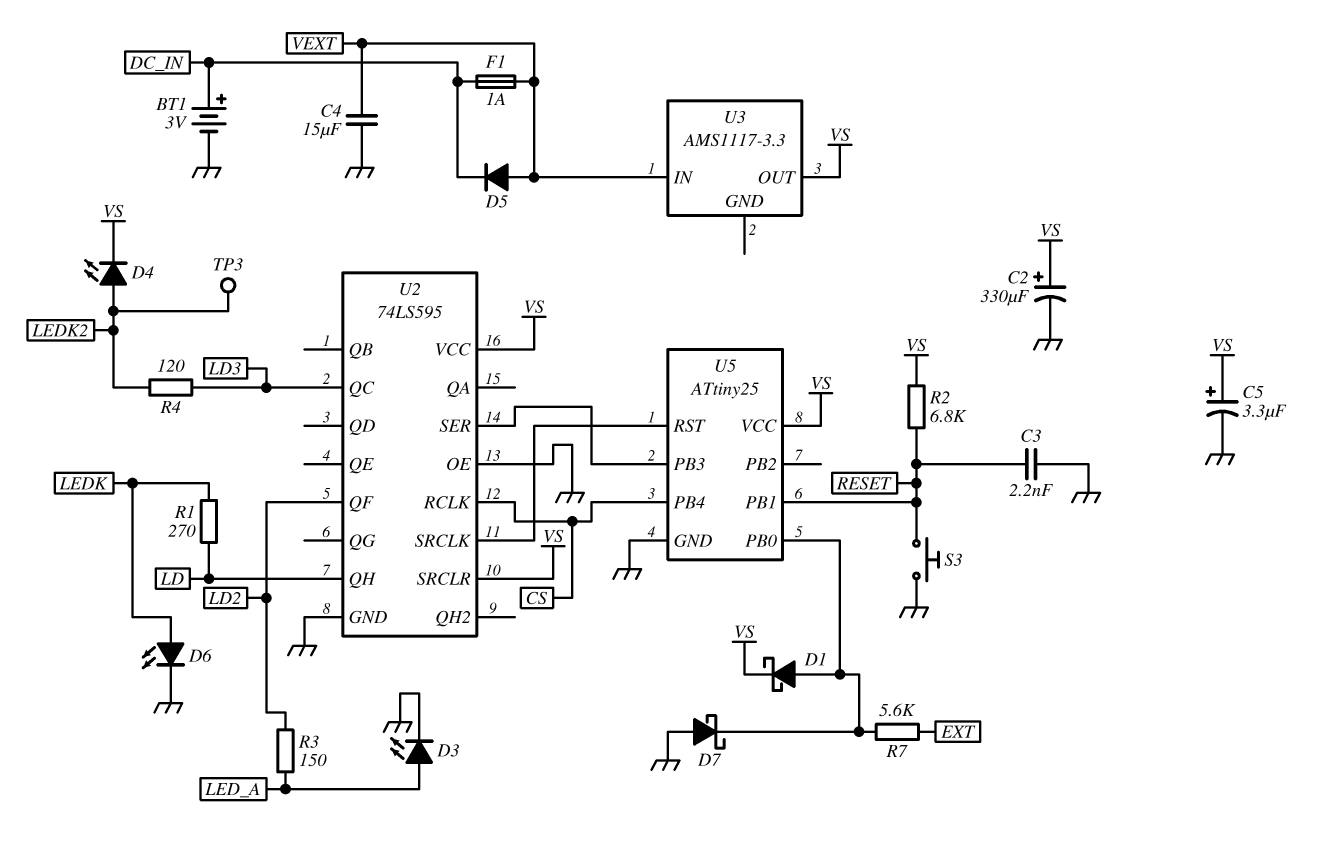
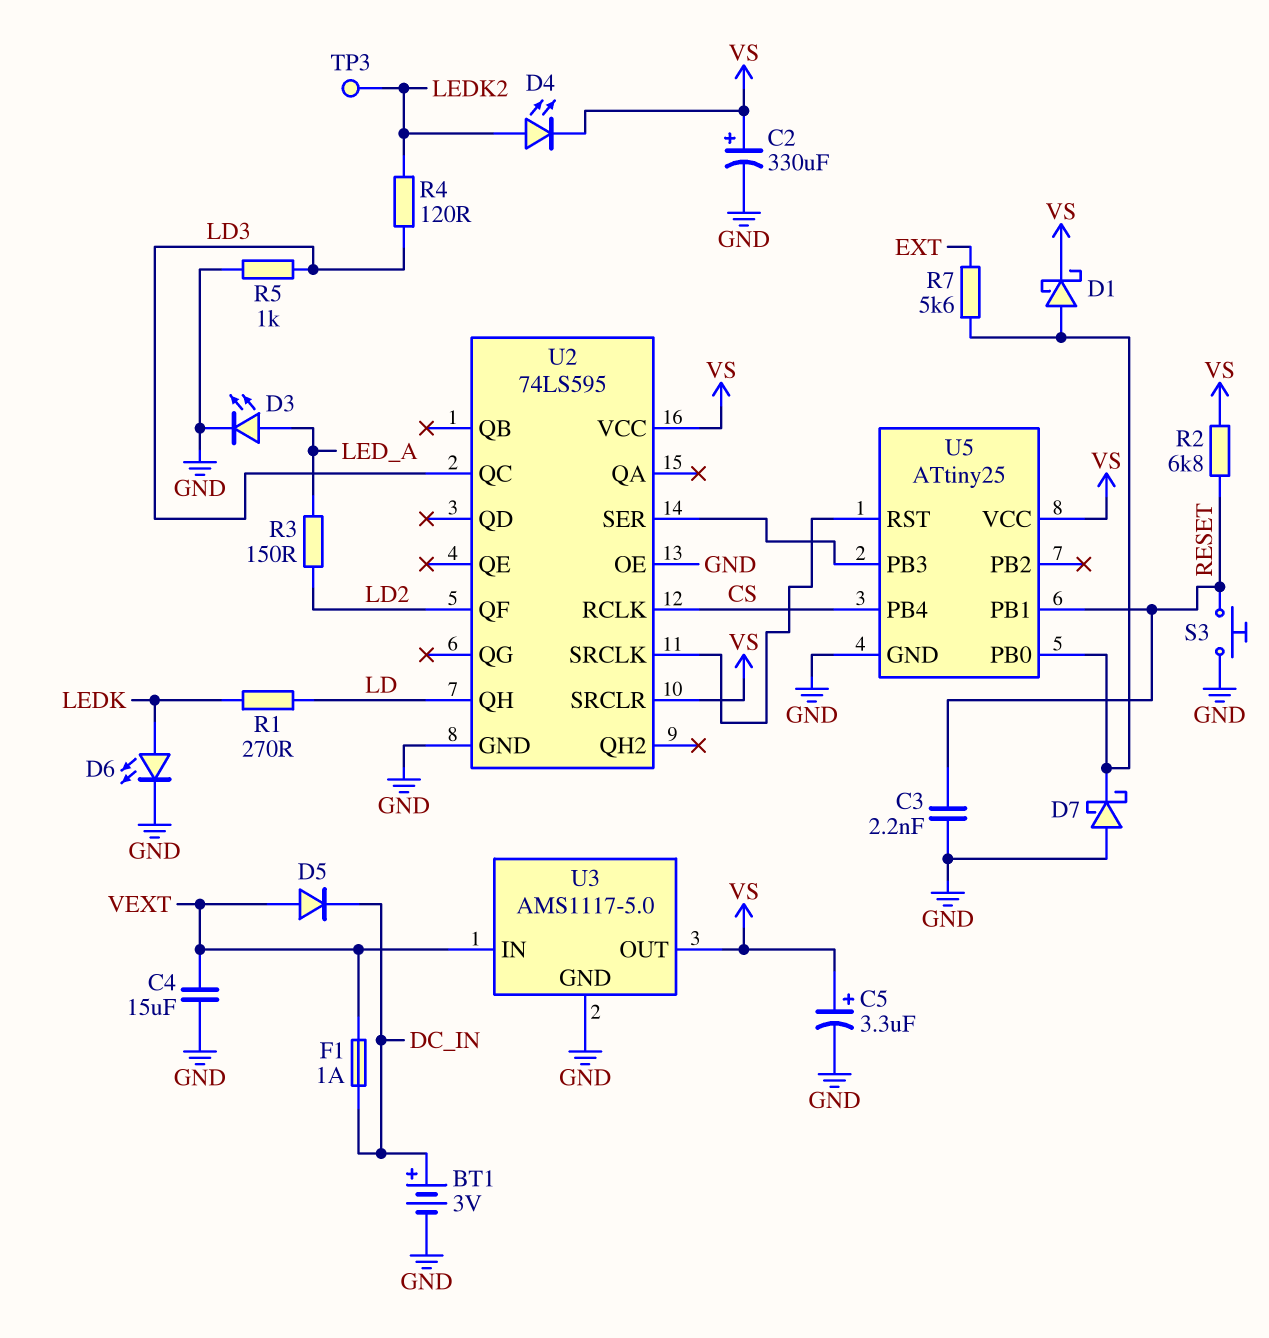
R5: none -> 1k (GND, LD3)
U3: AMS1117-3.3 -> AMS1117-5.0
U3 pin GND: none -> GND

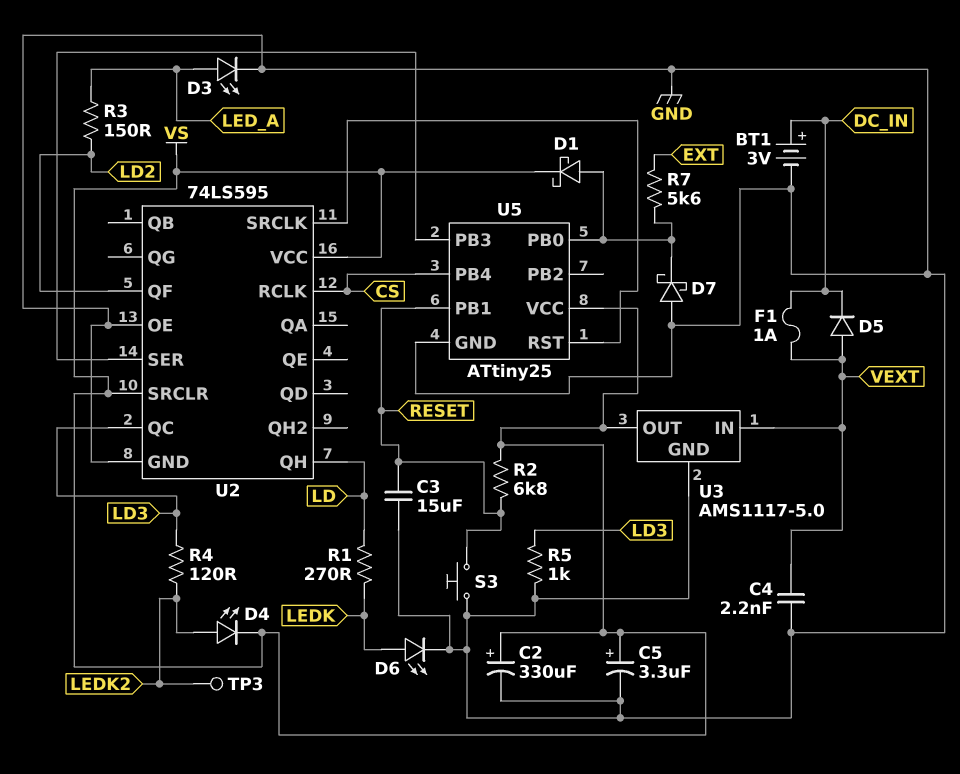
C3: 2.2nF (GND, RESET) -> 15uF (GND, RESET)
C4: 15uF (GND, VEXT) -> 2.2nF (GND, VEXT)

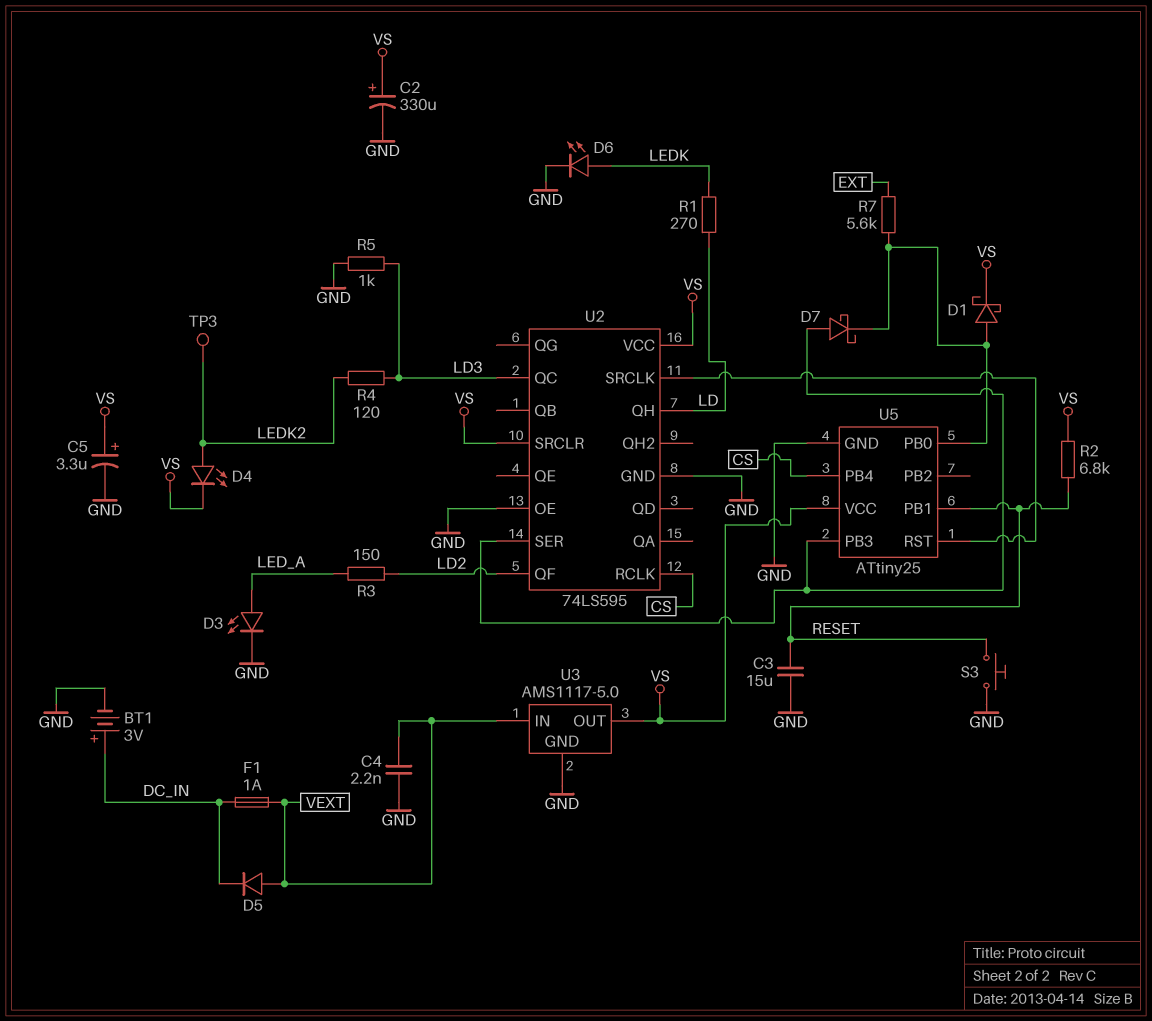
D7: schottky (A GND, K U5/PB0) -> schottky (A U2/SER, K U5/PB0)

